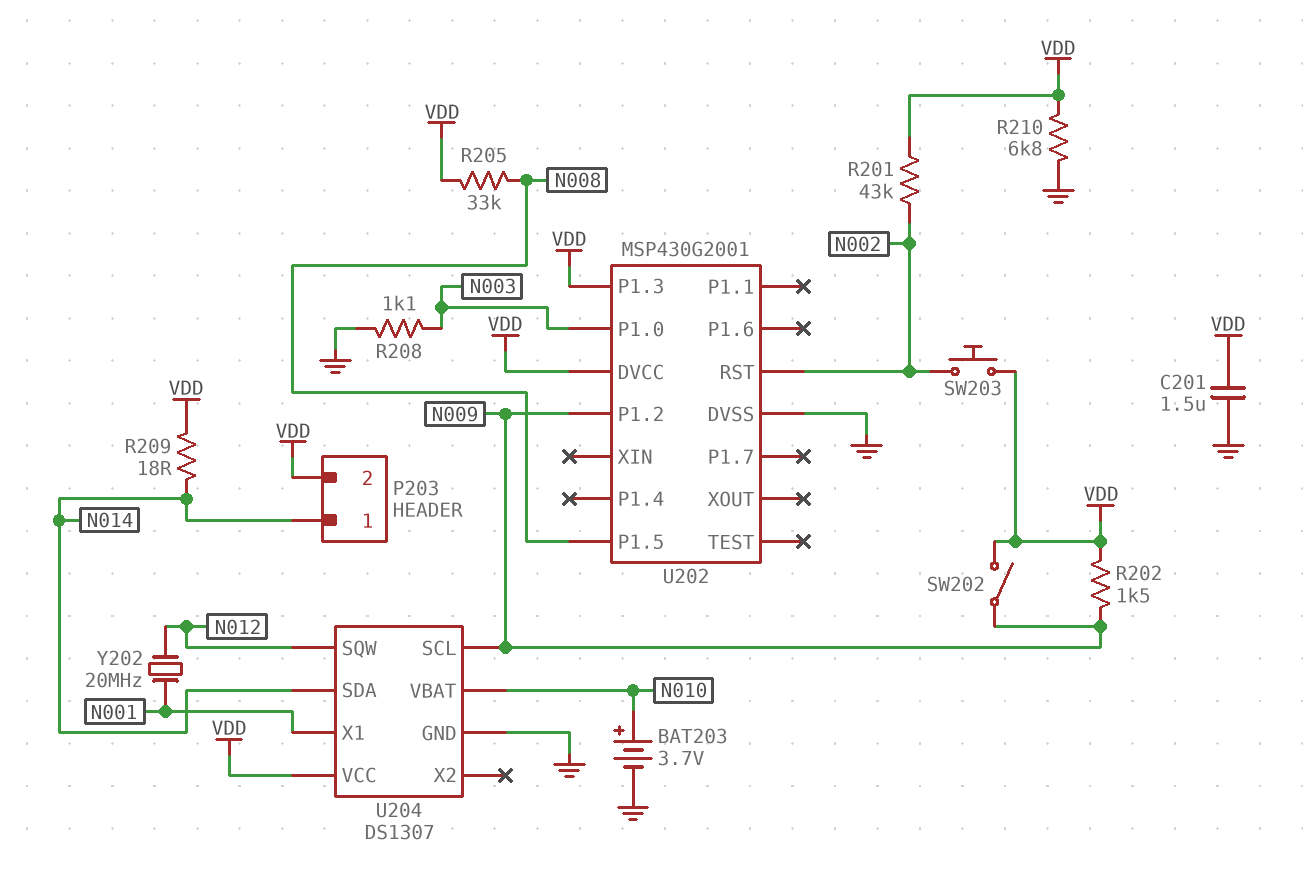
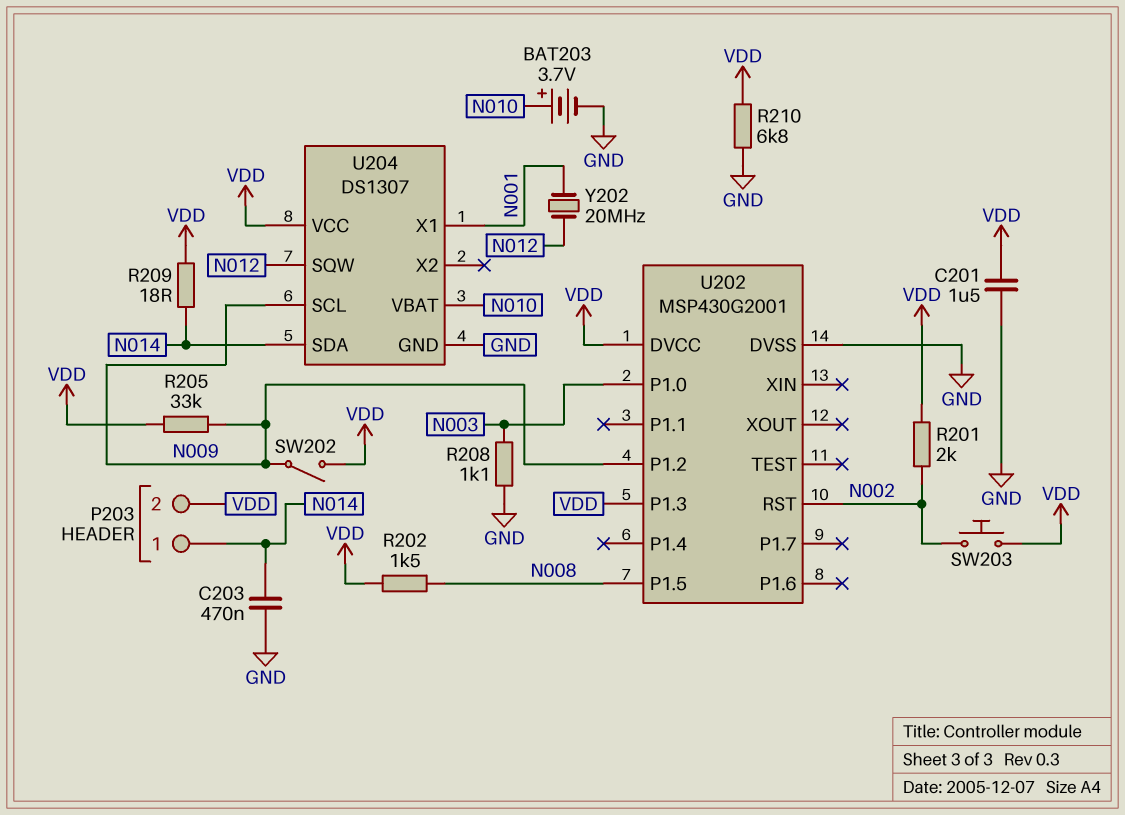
C203: none -> 470nF (GND, N014)
R201: 43k (N002, VDD) -> 2k (N002, VDD)
R202: 1.5k (N009, VDD) -> 1.5k (N008, VDD)
R205: 33k (N008, VDD) -> 33k (N009, VDD)

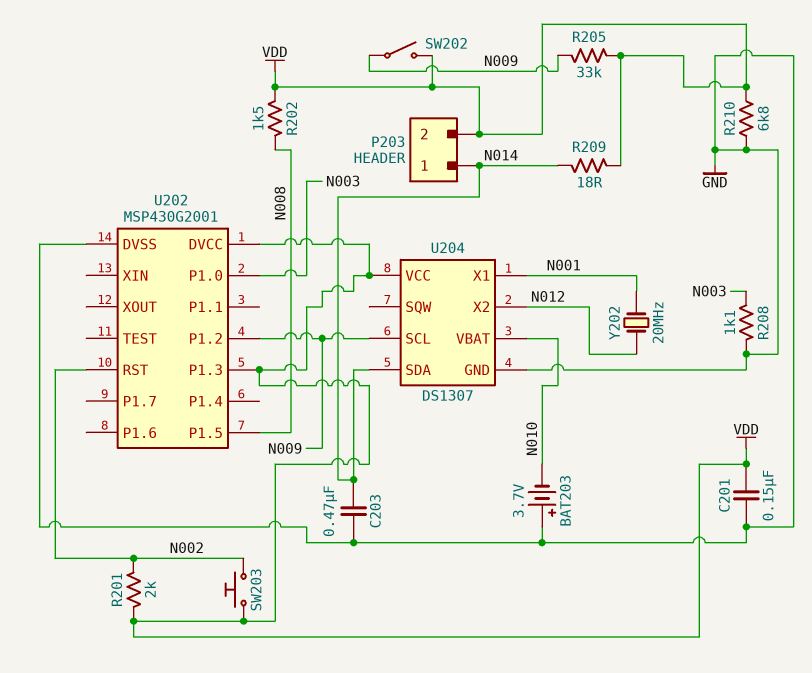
BAT203: 3.7V (plus N010, minus GND) -> 3.7V (plus GND, minus N010)
C201: 1.5uF (GND, VDD) -> 150nF (GND, VDD)
U204 pin SQW: N012 -> none
U204 pin X2: none -> N012

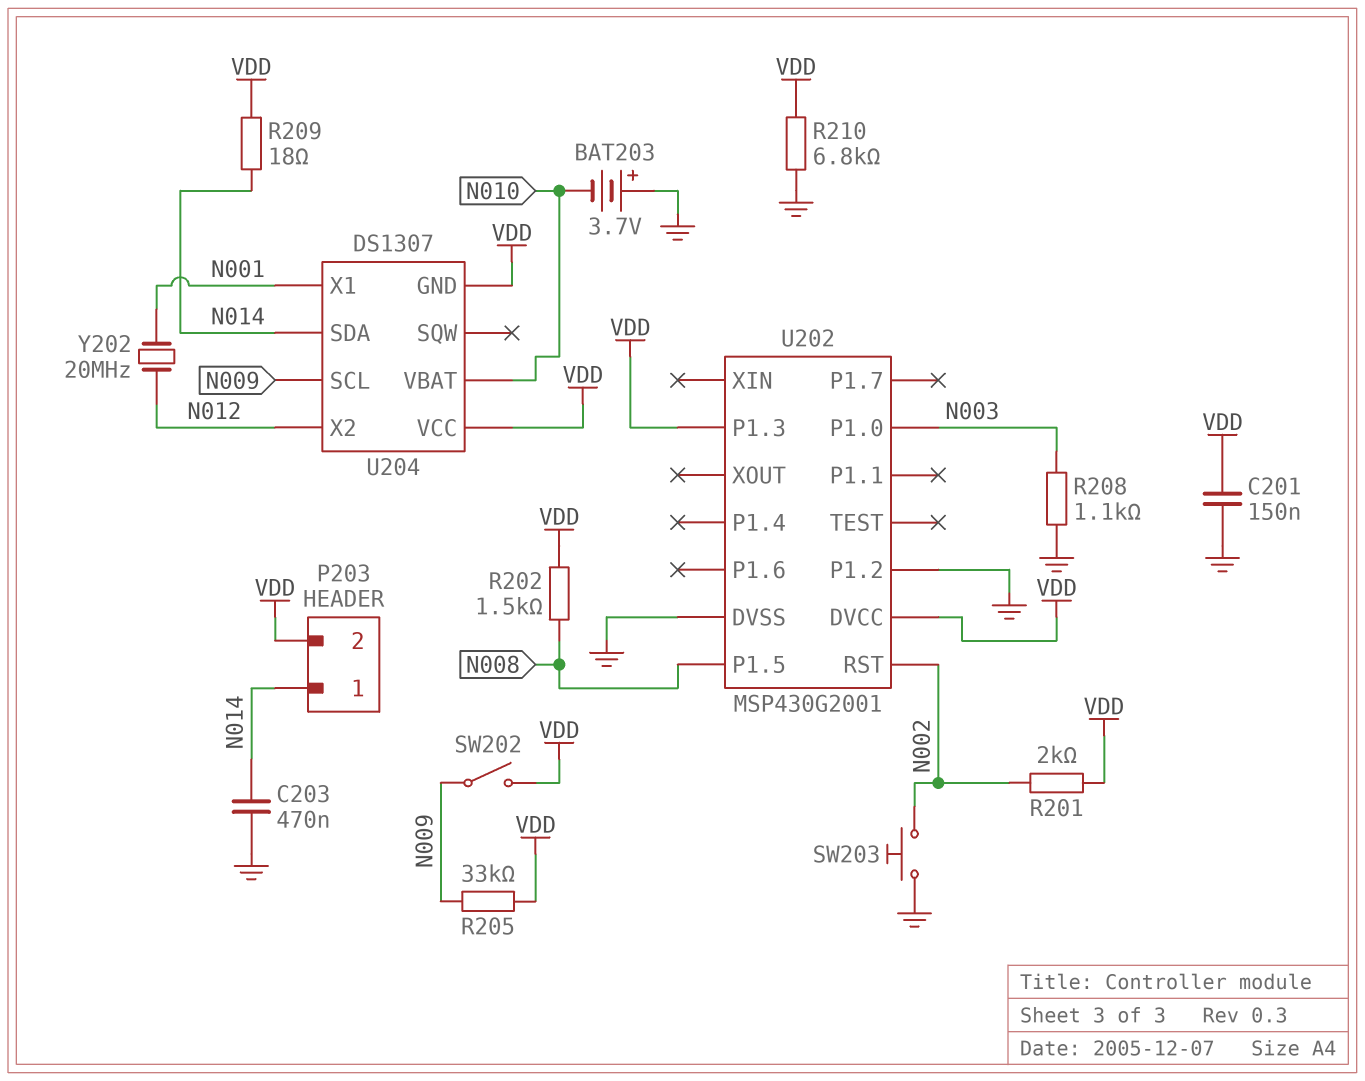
SW203: button (N002, VDD) -> button (GND, N002)
U202 pin P1.2: N009 -> GND
U204 pin GND: GND -> VDD

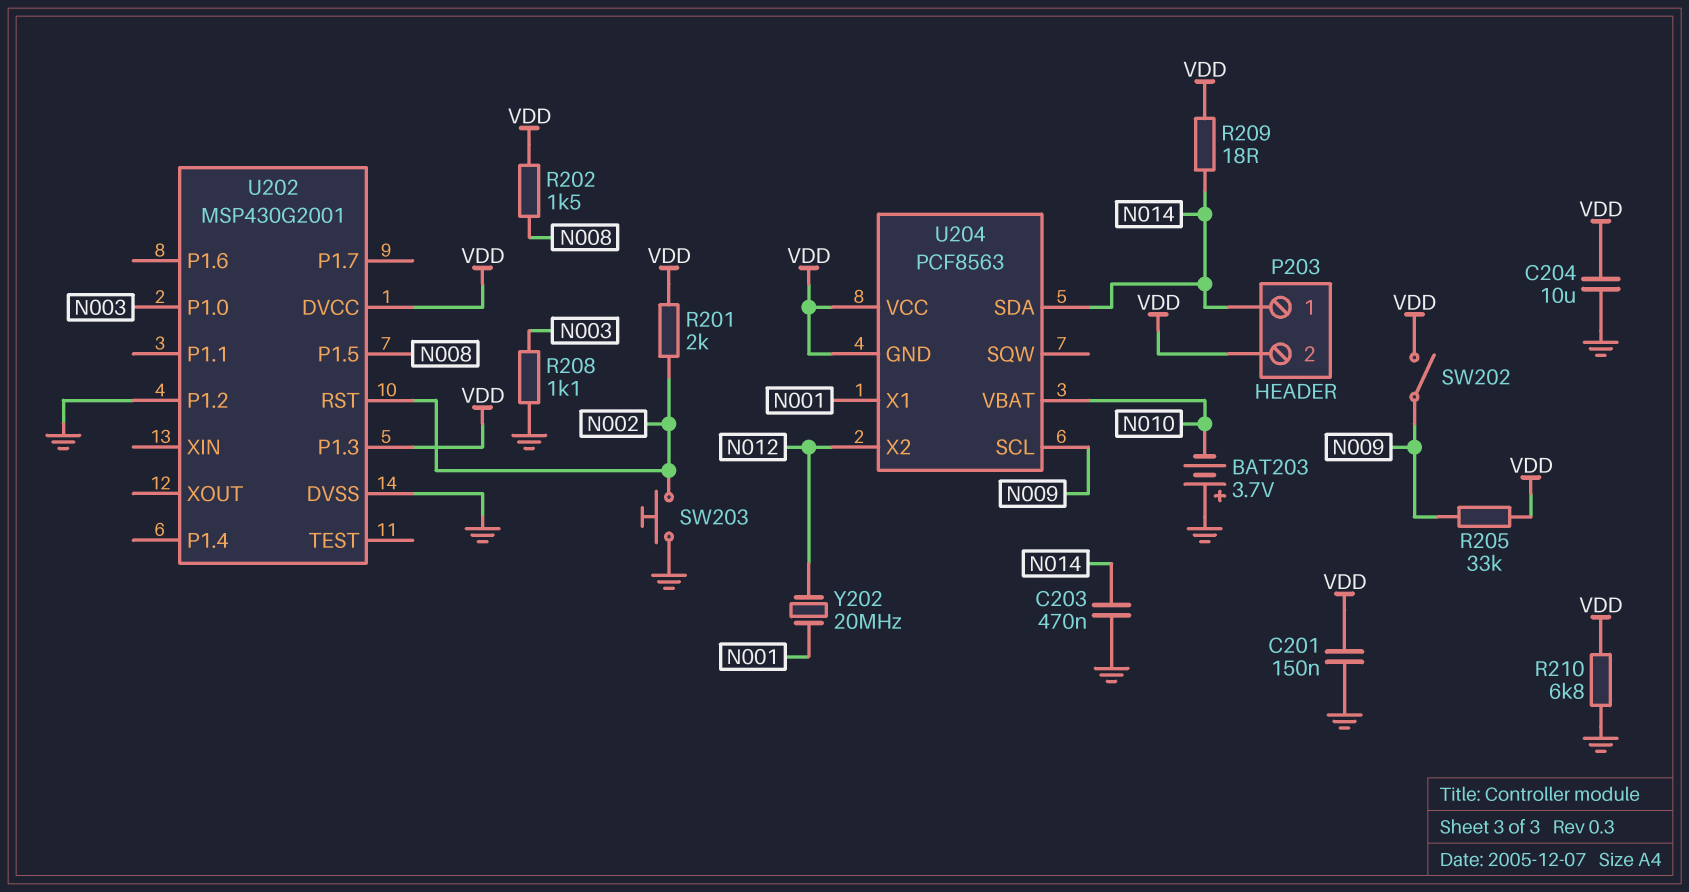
C204: none -> 10uF (GND, VDD)
U204: DS1307 -> PCF8563

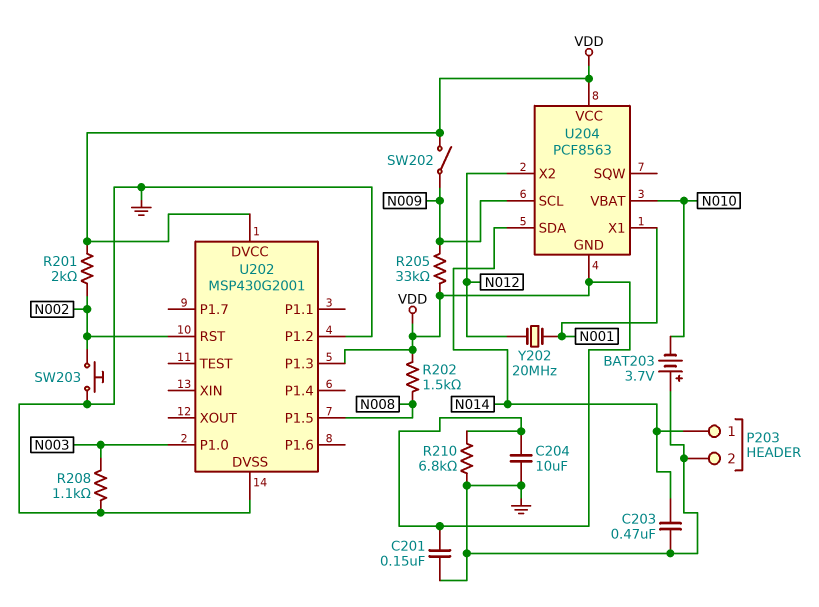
P203 pin 2: VDD -> GND
R209: 18 (N014, VDD) -> none

